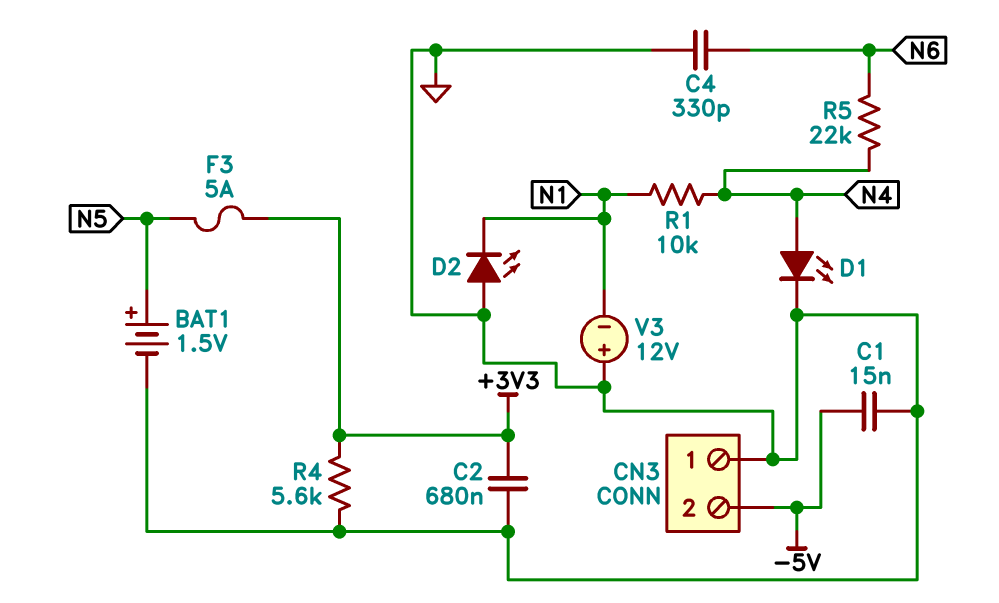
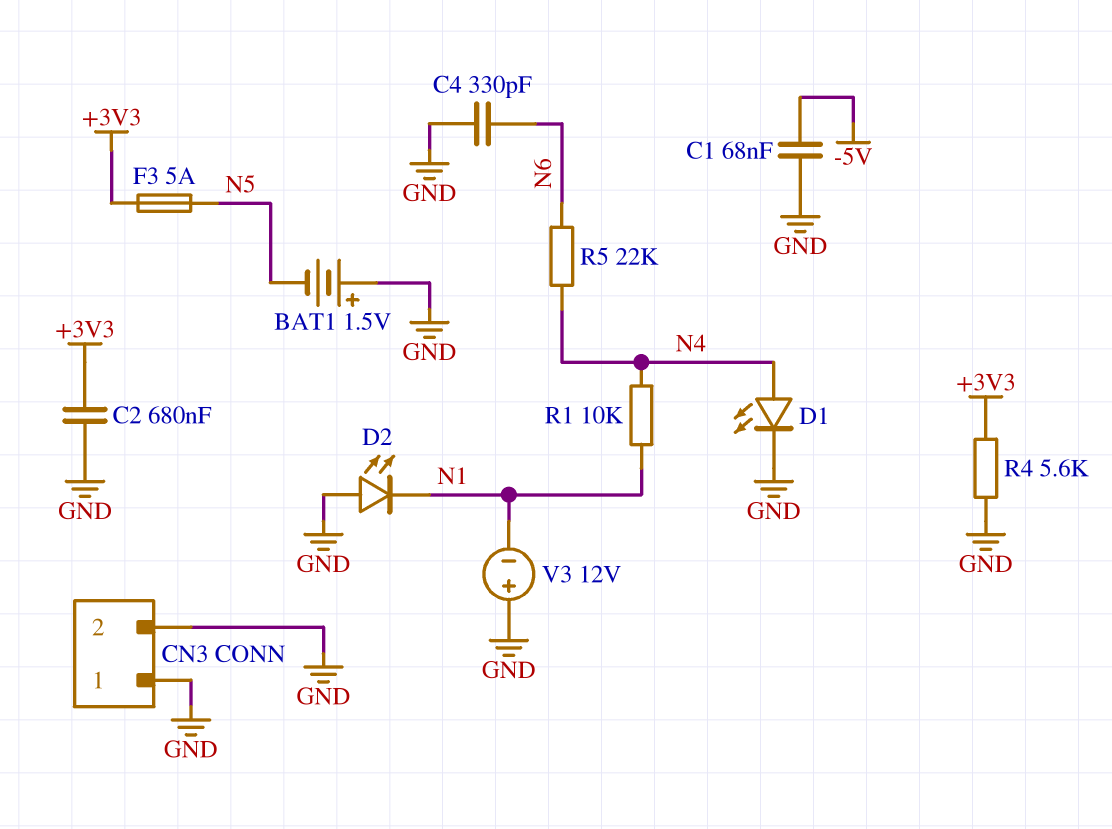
BAT1: 1.5V (plus N5, minus GND) -> 1.5V (plus GND, minus N5)
C1: 15nF (-5V, GND) -> 68nF (-5V, GND)
CN3 pin 2: -5V -> GND

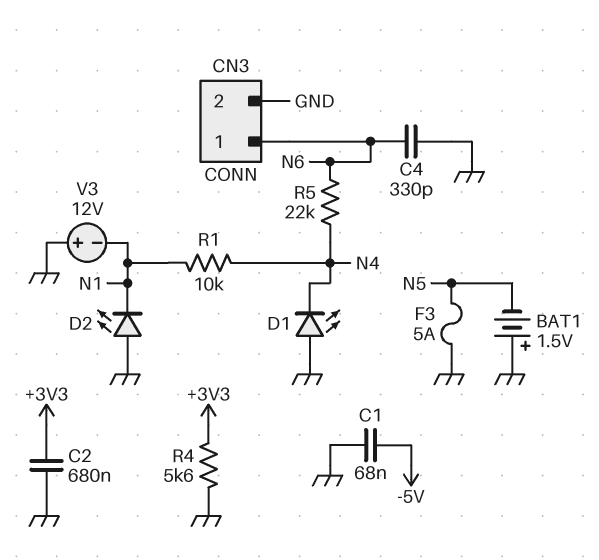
CN3 pin 1: GND -> N6
D1: LED (A N4, K GND) -> LED (A GND, K N4)
F3: 5A (+3V3, N5) -> 5A (GND, N5)

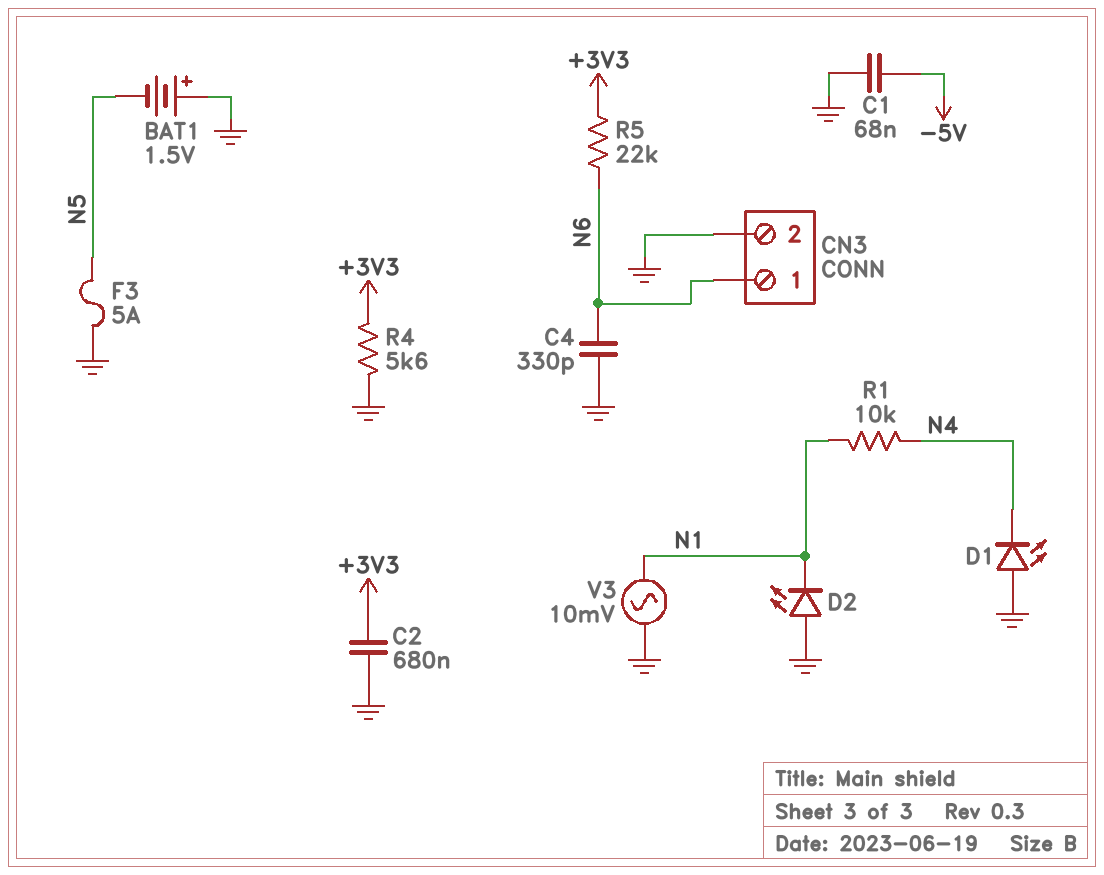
R5: 22k (N4, N6) -> 22k (+3V3, N6)
V3: 12V (plus GND, minus N1) -> AC 10mV (GND, N1)

